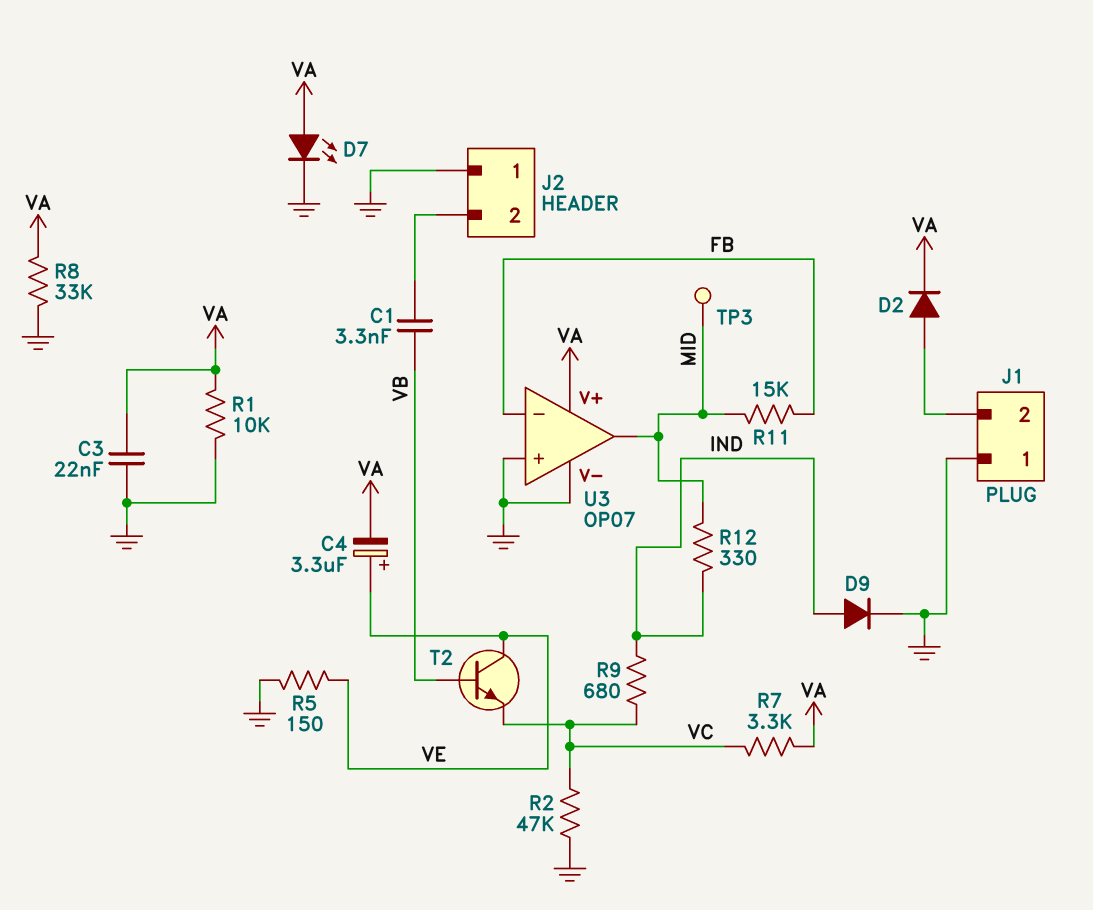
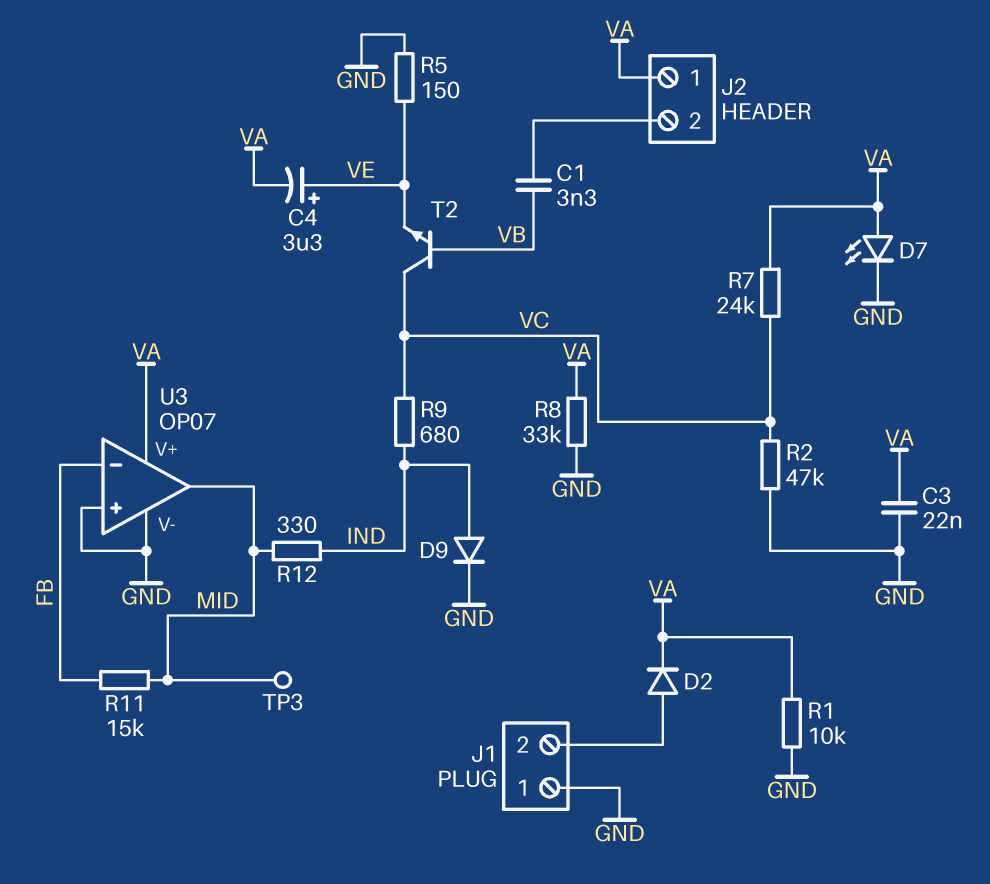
J2 pin 1: GND -> VA
R7: 3.3k (VA, VC) -> 24k (VA, VC)
T2: NPN (B VB, C VE, E VC) -> NPN (B VB, C VC, E VE)

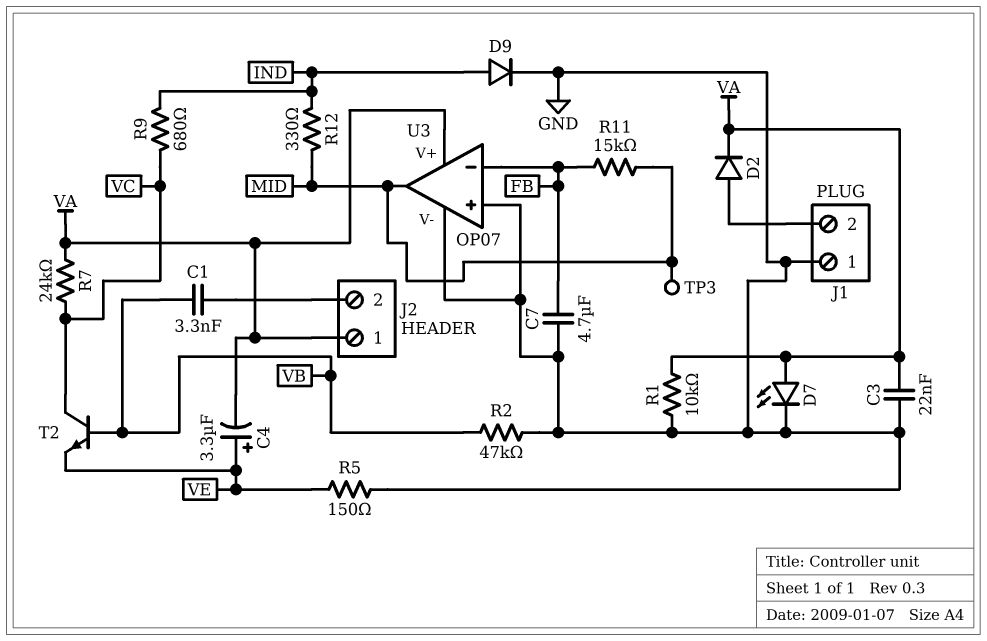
C7: none -> 4.7uF (FB, GND)
R2: 47k (GND, VC) -> 47k (GND, VB)
R8: 33k (GND, VA) -> none

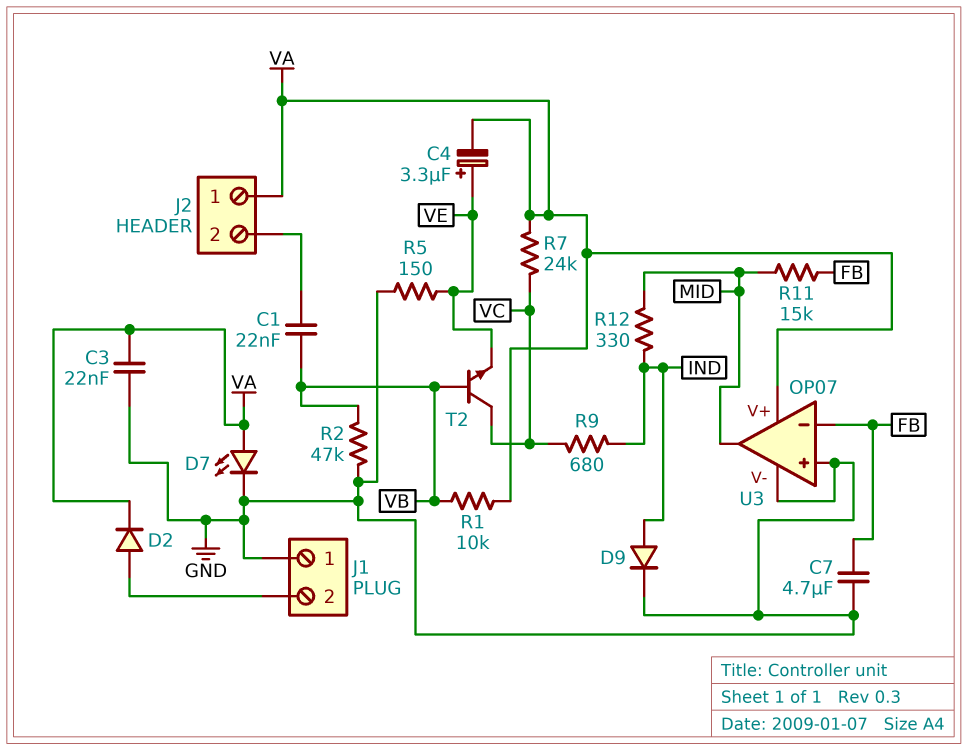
C1: 3.3nF (J2/2, VB) -> 22nF (J2/2, VB)
R1: 10k (GND, VA) -> 10k (VA, VB)
TP3: test point (MID) -> none

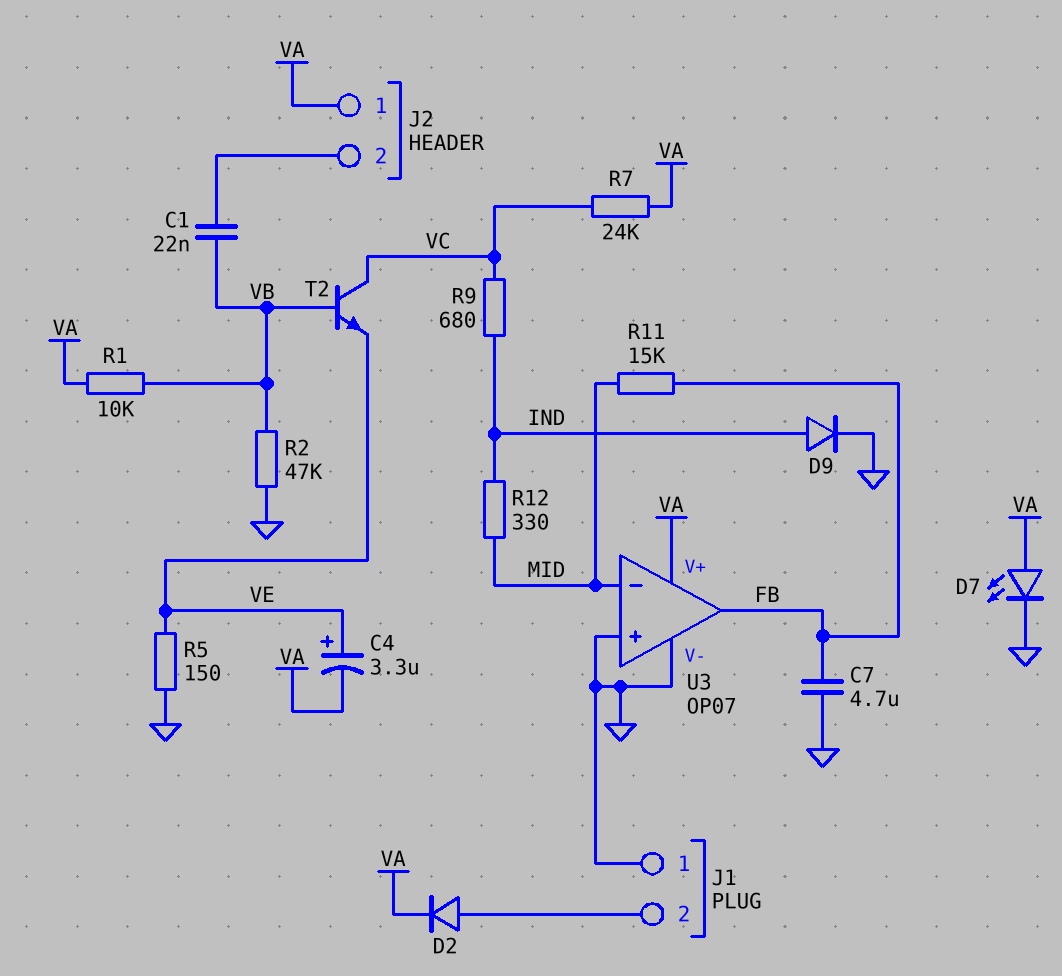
C3: 22nF (GND, VA) -> none
U3 pin in-: FB -> MID
U3 pin out: MID -> FB

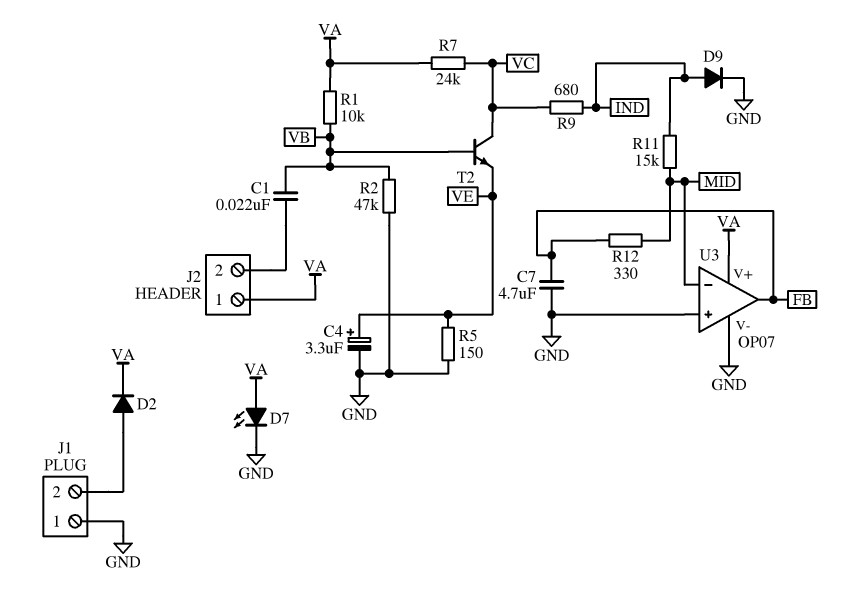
C4: 3.3uF (plus VE, minus VA) -> 3.3uF (plus VE, minus GND)
R11: 15k (FB, MID) -> 15k (IND, MID)
R12: 330 (IND, MID) -> 330 (FB, MID)

